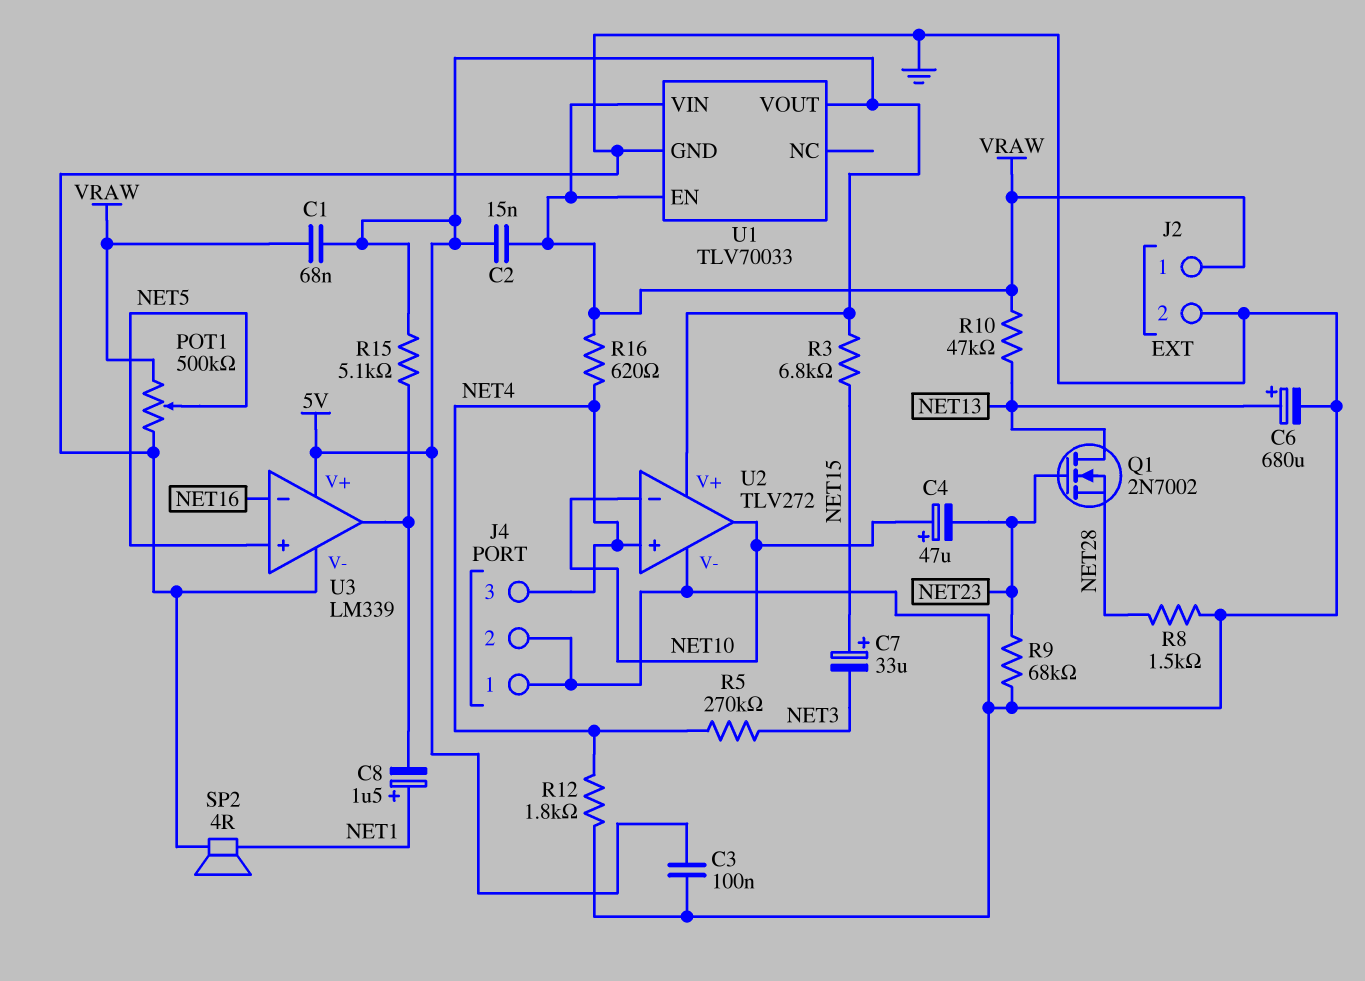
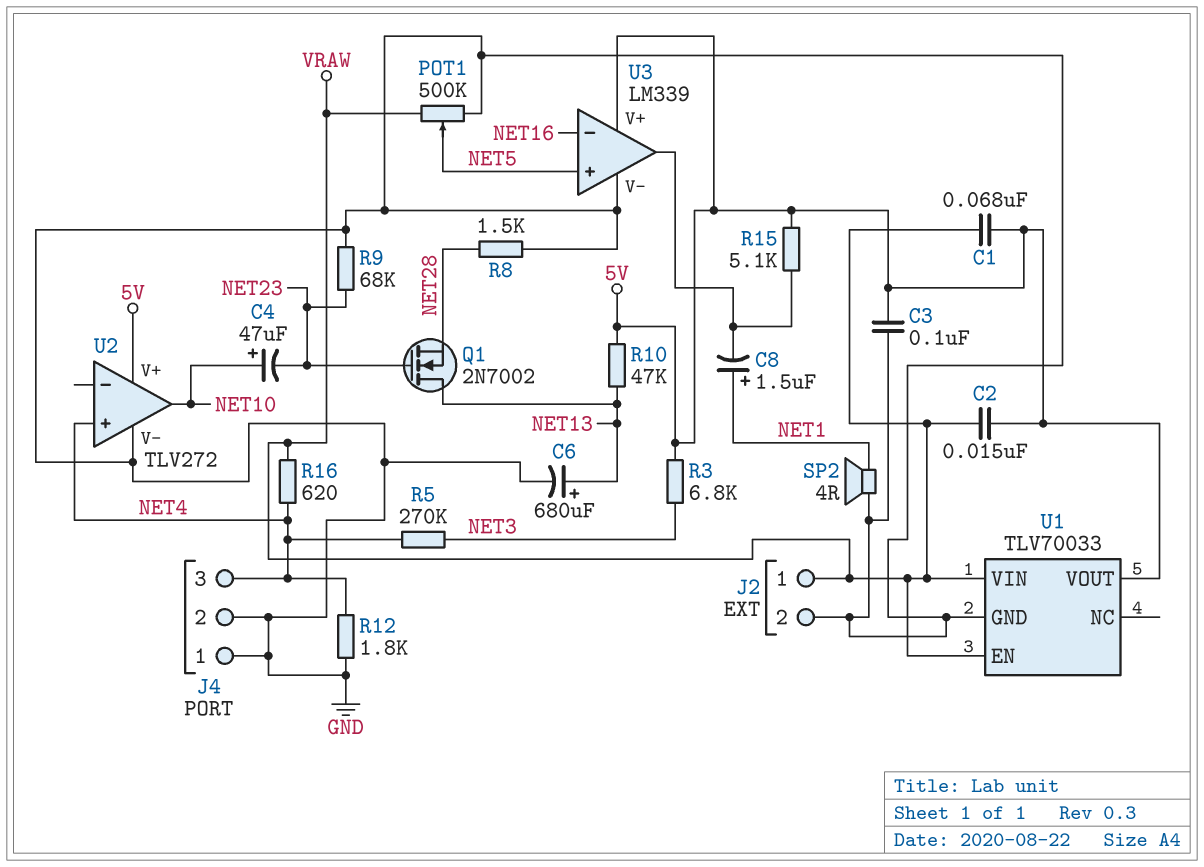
C7: 33uF (plus NET15, minus NET3) -> none
R3: 6.8k (5V, NET15) -> 6.8k (5V, NET3)
R10: 47k (NET13, VRAW) -> 47k (5V, NET13)
U2 pin in-: NET10 -> none

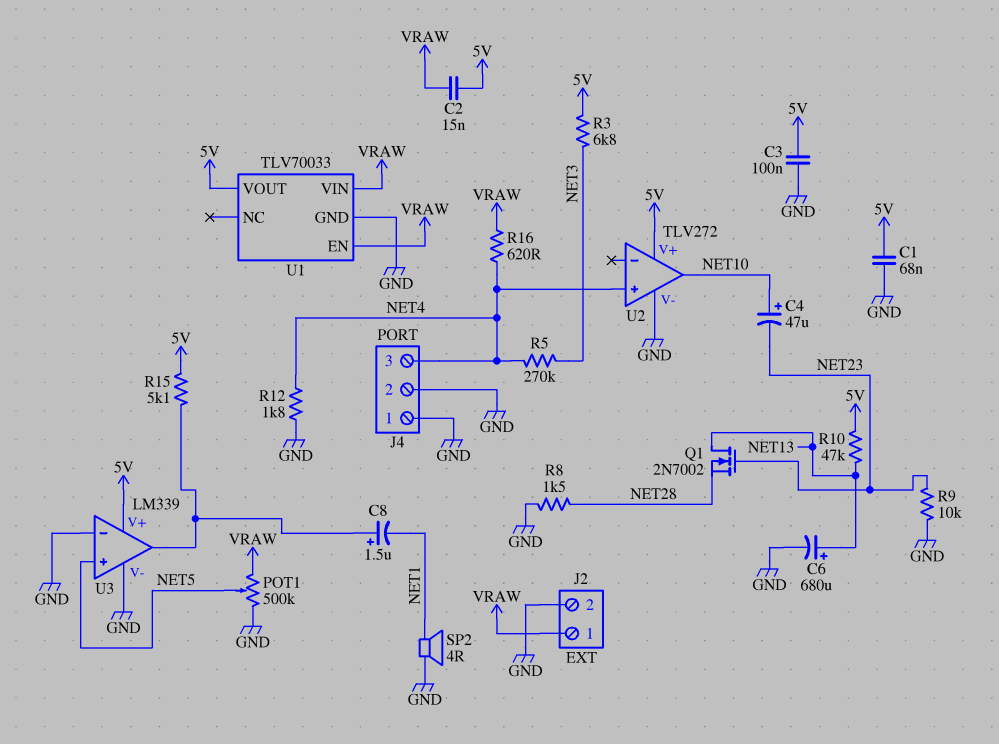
C1: 68nF (5V, VRAW) -> 68nF (5V, GND)
C8: 1.5uF (plus NET1, minus U3/out) -> 1.5uF (plus U3/out, minus NET1)
R9: 68k (GND, NET23) -> 10k (GND, NET23)
U3 pin in-: NET16 -> GND

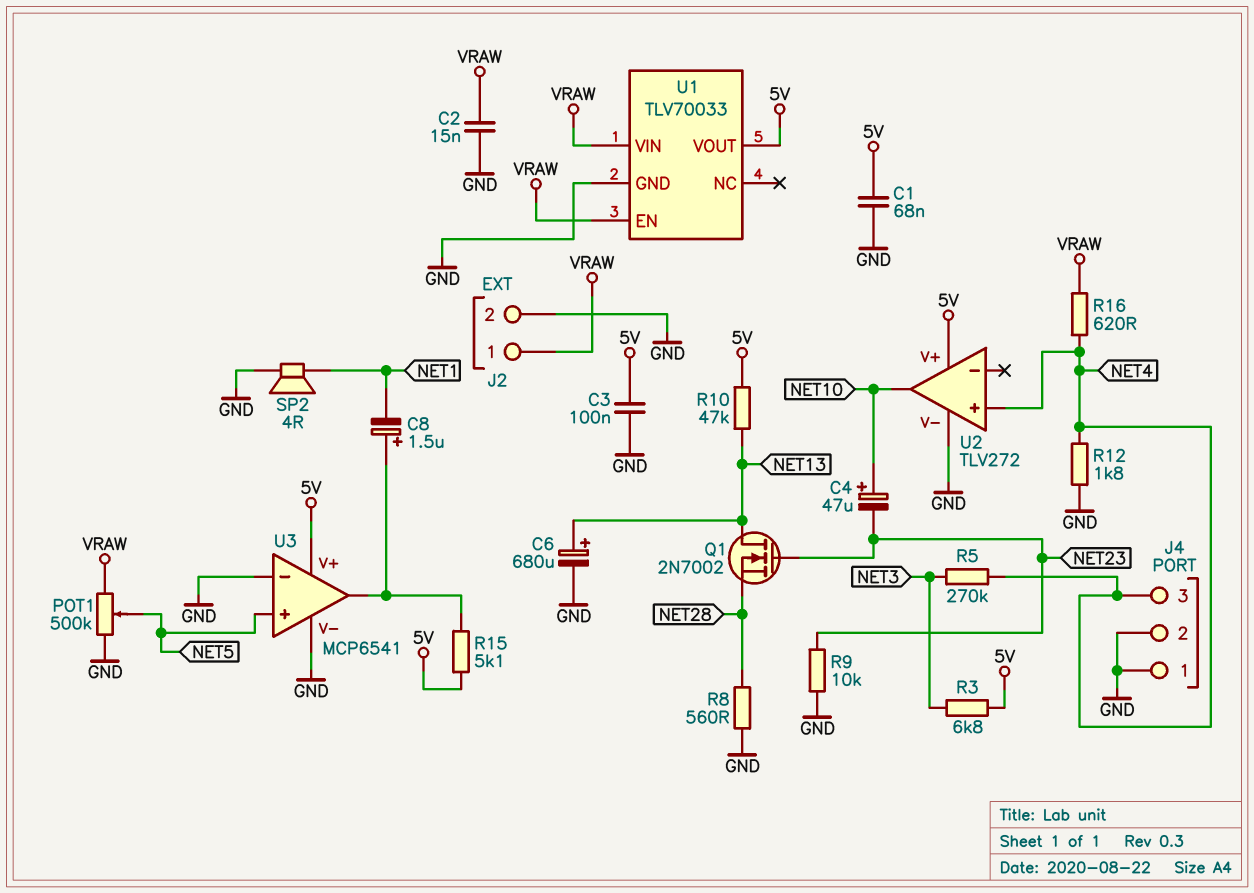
C2: 15nF (5V, VRAW) -> 15nF (GND, VRAW)
R8: 1.5k (GND, NET28) -> 560 (GND, NET28)
U3: LM339 -> MCP6541

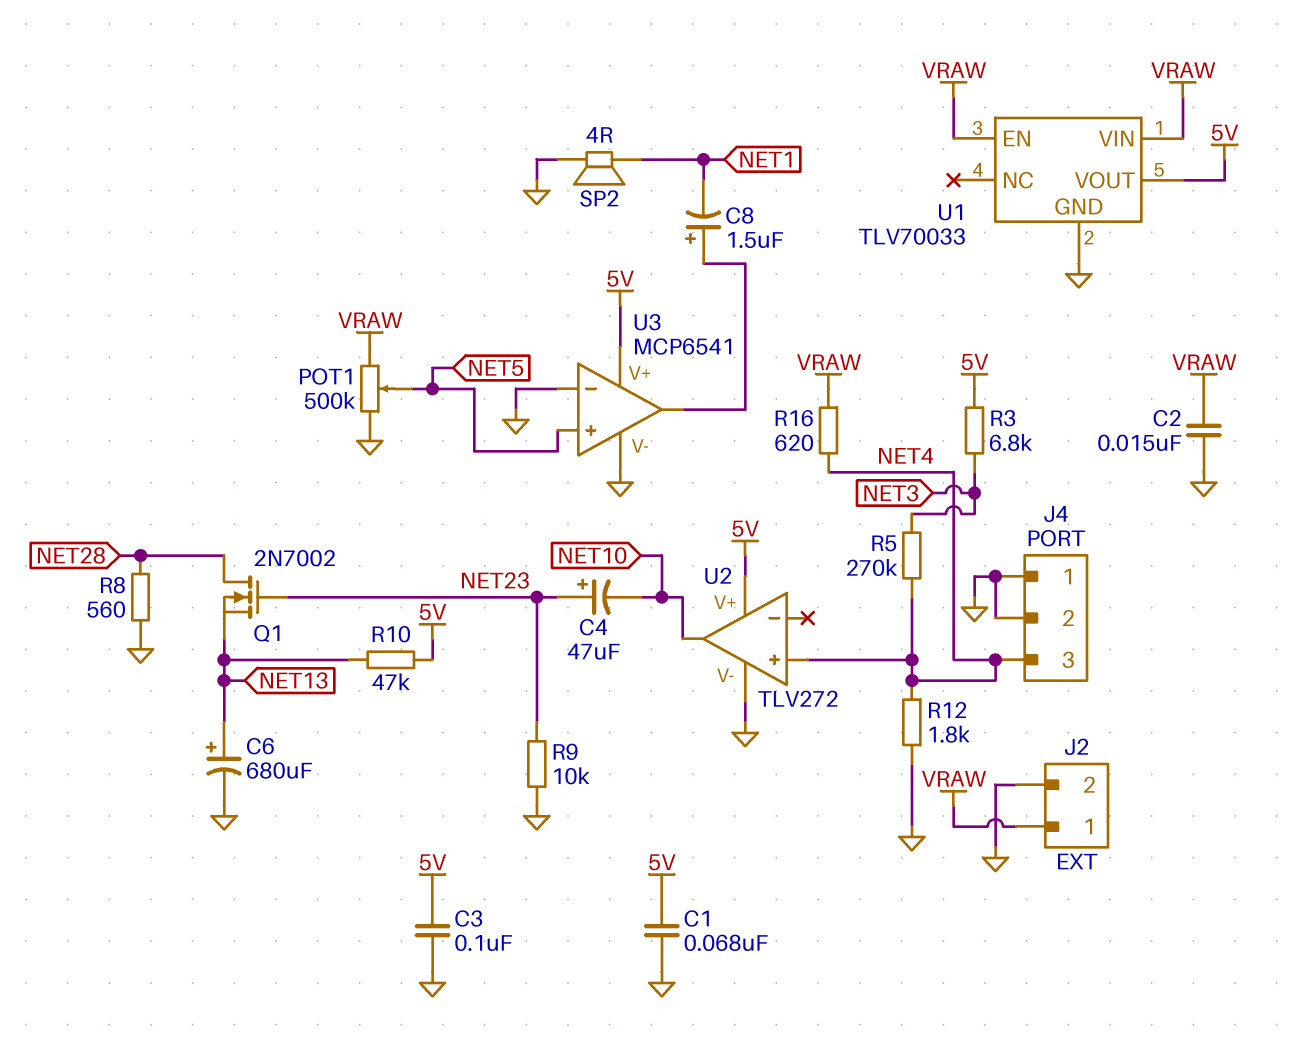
C4: 47uF (plus NET10, minus NET23) -> 47uF (plus NET23, minus NET10)
Q1: NMOS 2N7002 (G NET23, D NET13, S NET28) -> NMOS 2N7002 (G NET23, D NET28, S NET13)
R15: 5.1k (5V, U3/out) -> none

